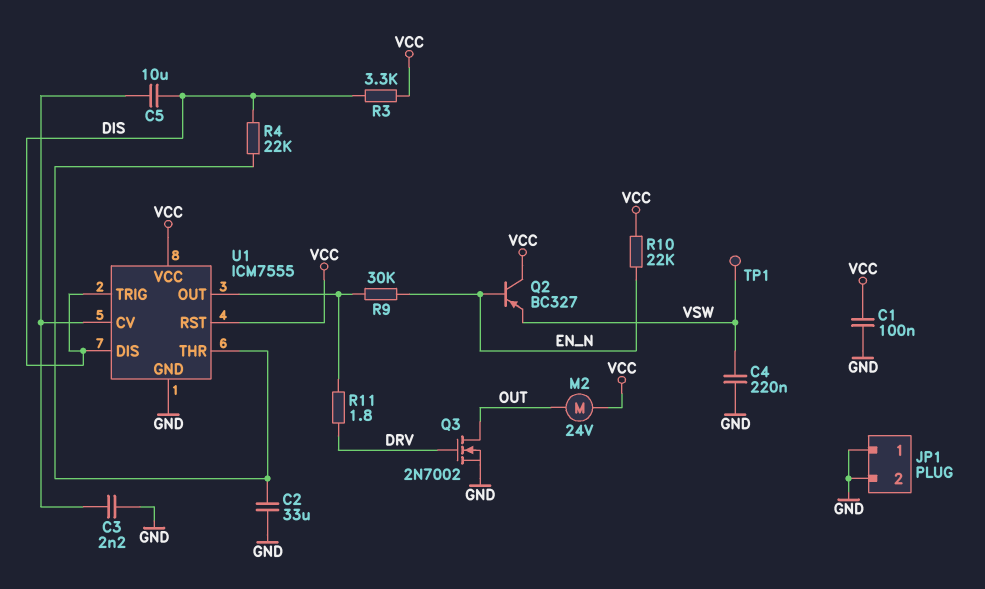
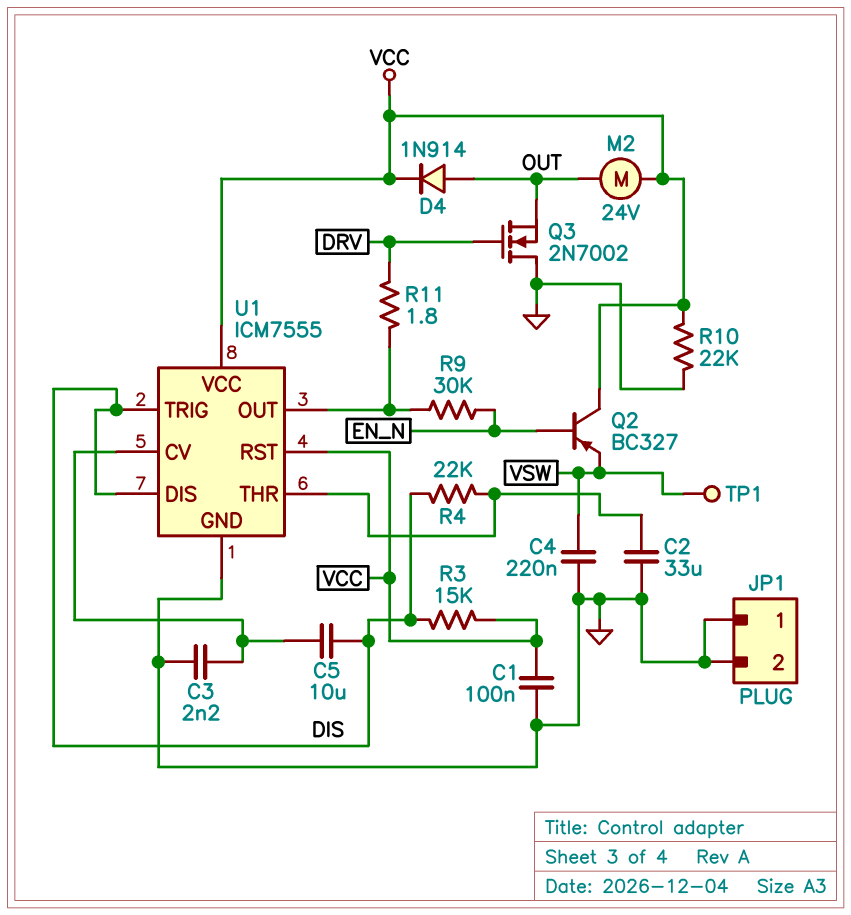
D4: none -> diode 1N914 (A OUT, K VCC)
Q3: NMOS 2N7002 (G DRV, D OUT, S GND) -> NMOS 2N7002 (G DRV, D GND, S OUT)
R3: 3.3k (DIS, VCC) -> 15k (DIS, VCC)
R10: 22k (EN_N, VCC) -> 22k (GND, VCC)

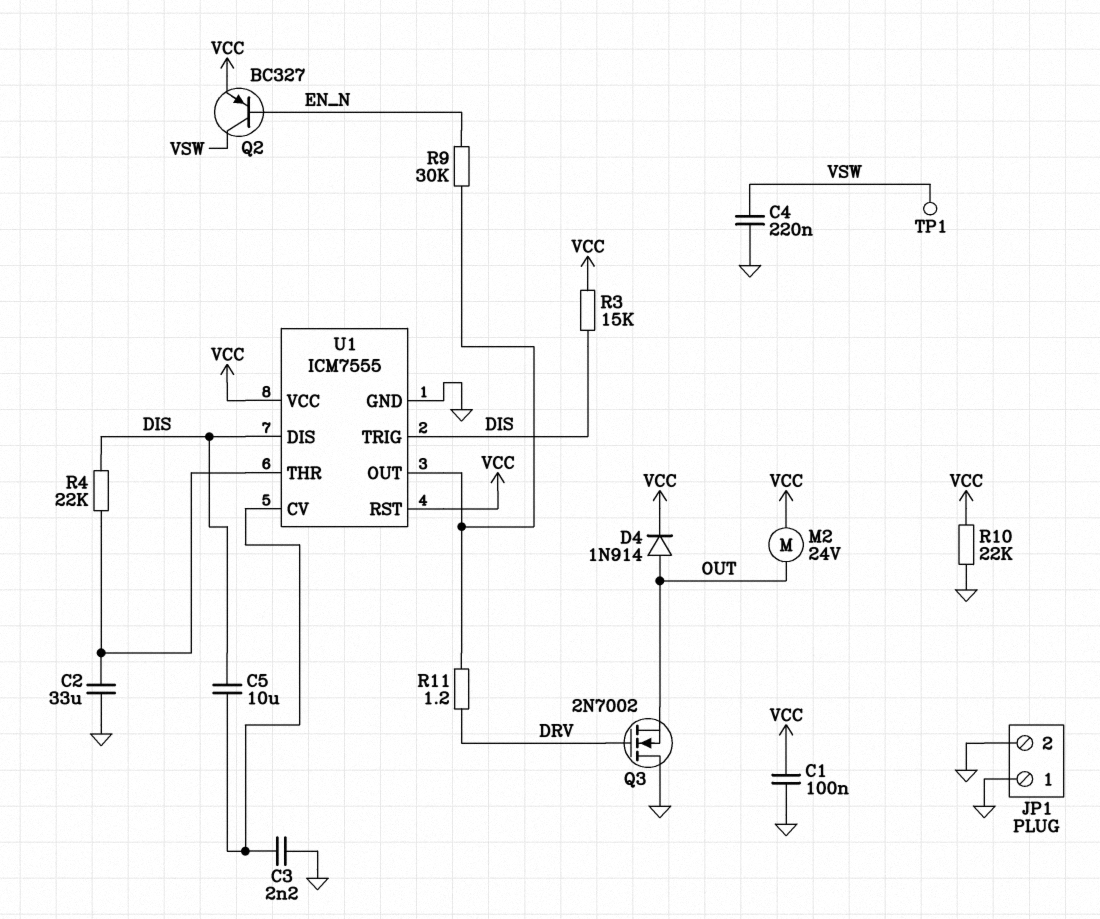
Q2: PNP BC327 (B EN_N, C VCC, E VSW) -> PNP BC327 (B EN_N, C VSW, E VCC)
R11: 1.8 (DRV, U1/OUT) -> 1.2 (DRV, U1/OUT)

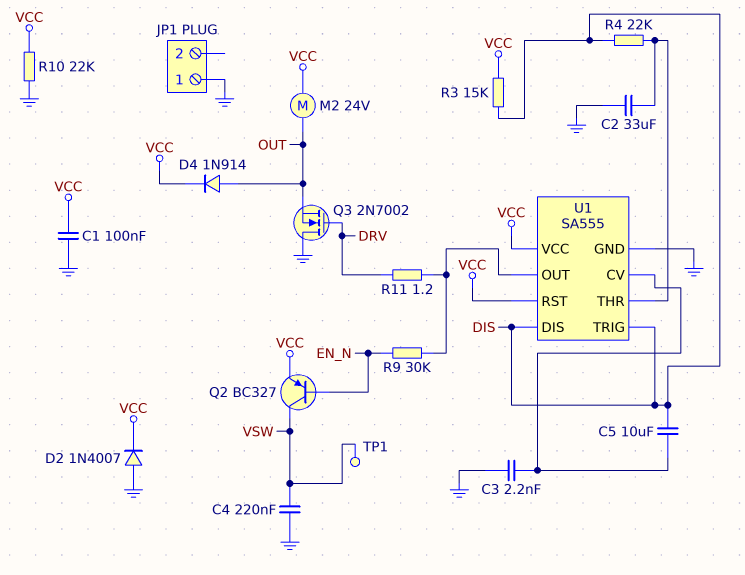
D2: none -> diode 1N4007 (A GND, K VCC)
JP1 pin 2: GND -> none
U1: ICM7555 -> SA555

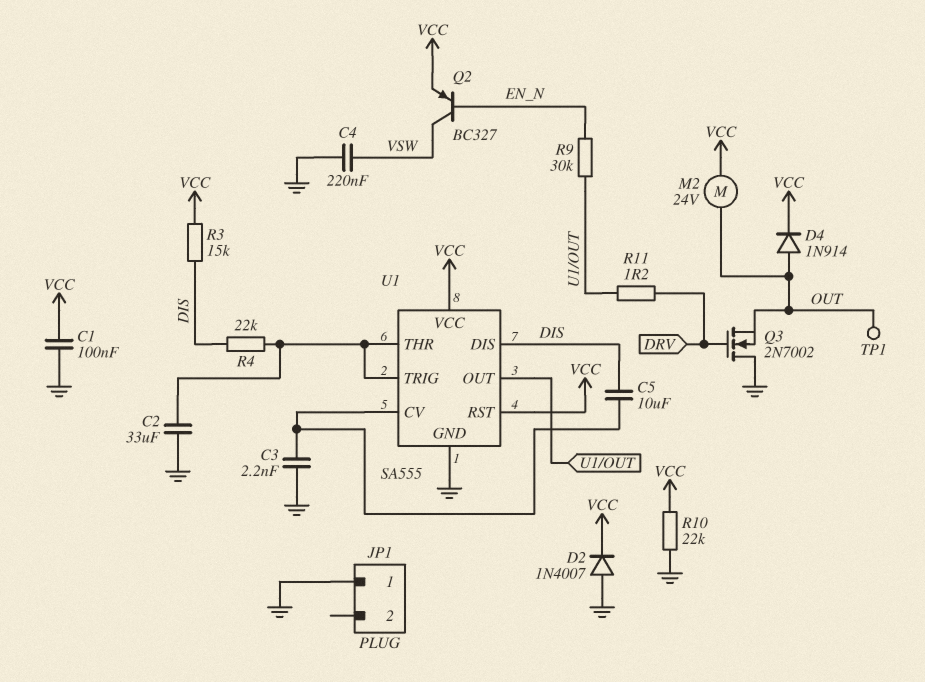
TP1: test point (VSW) -> test point (OUT)
U1 pin TRIG: DIS -> U1/THR

